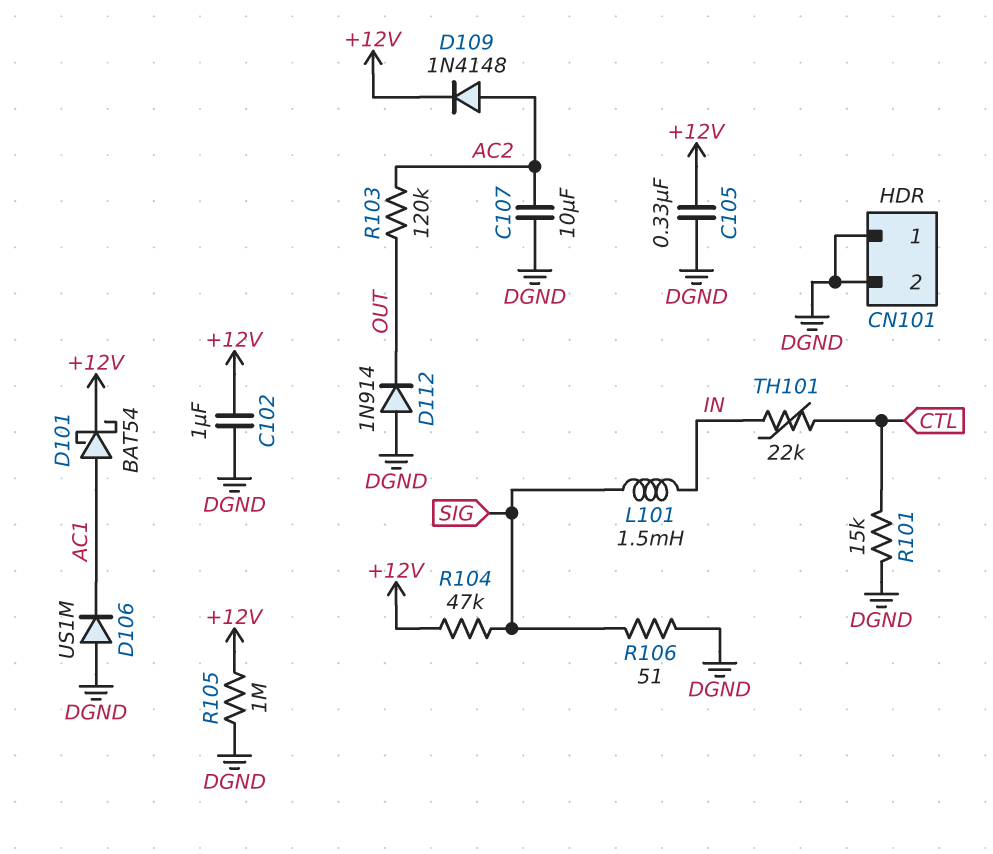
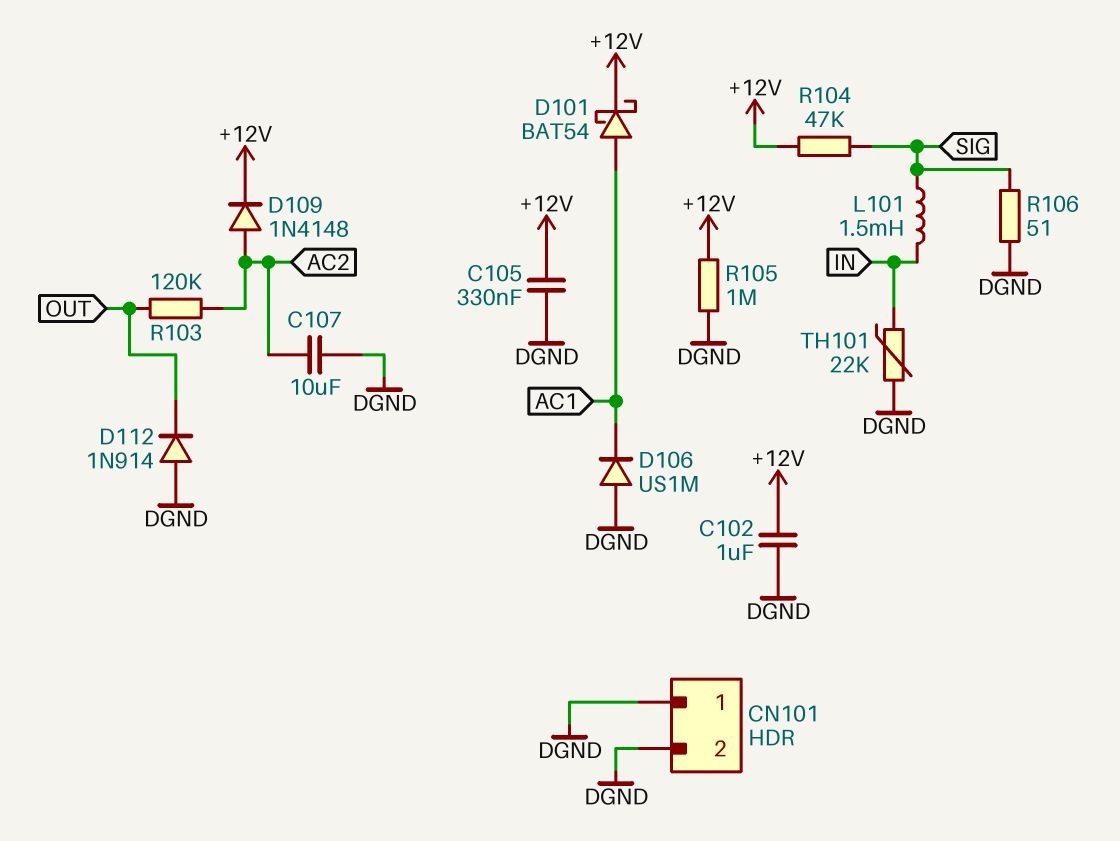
R101: 15k (CTL, DGND) -> none
TH101: 22k (CTL, IN) -> 22k (DGND, IN)

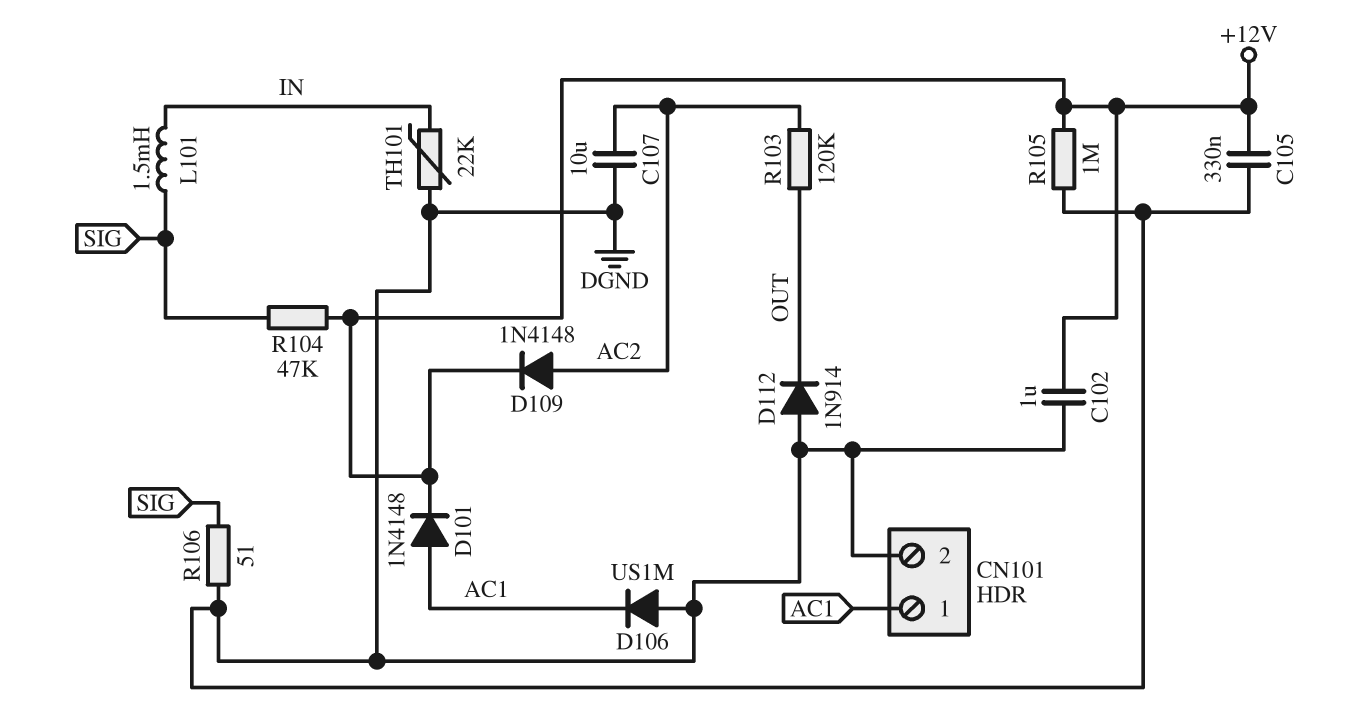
CN101 pin 1: DGND -> AC1
D101: schottky BAT54 (A AC1, K +12V) -> diode 1N4148 (A AC1, K +12V)

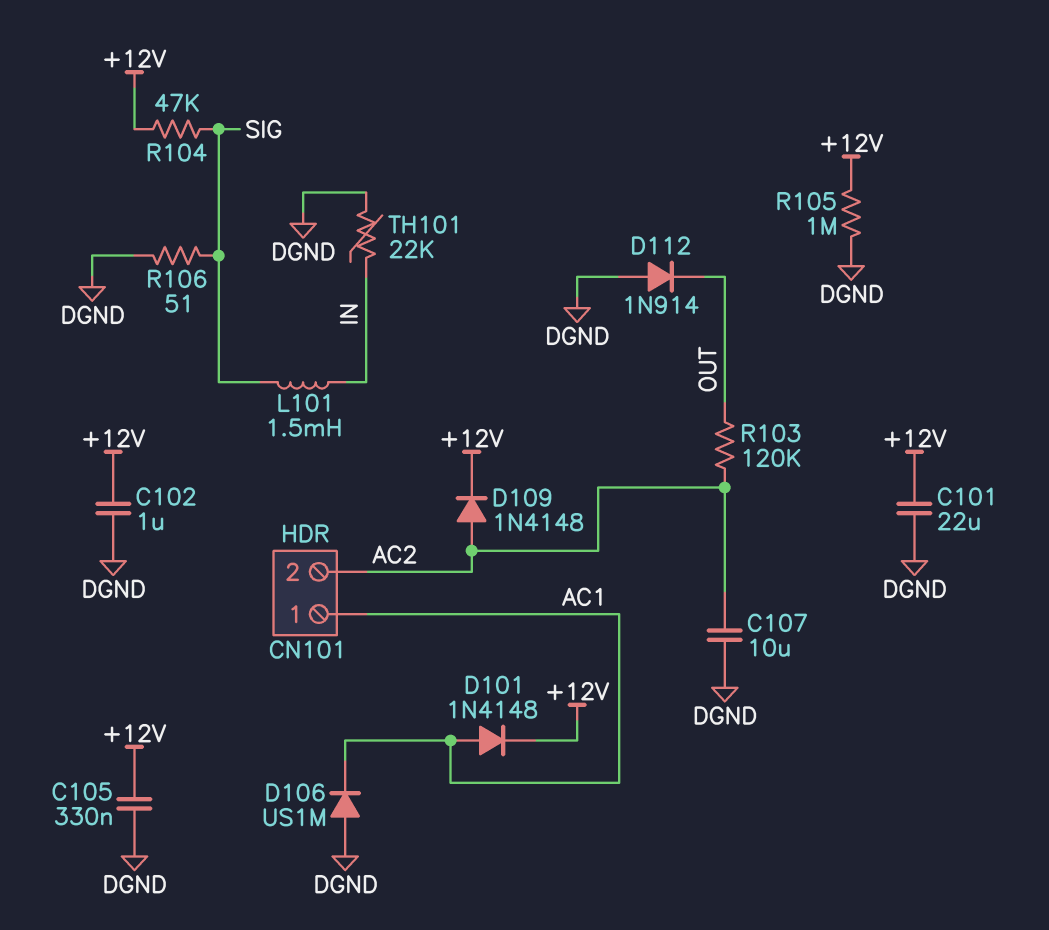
C101: none -> 22uF (+12V, DGND)
CN101 pin 2: DGND -> AC2

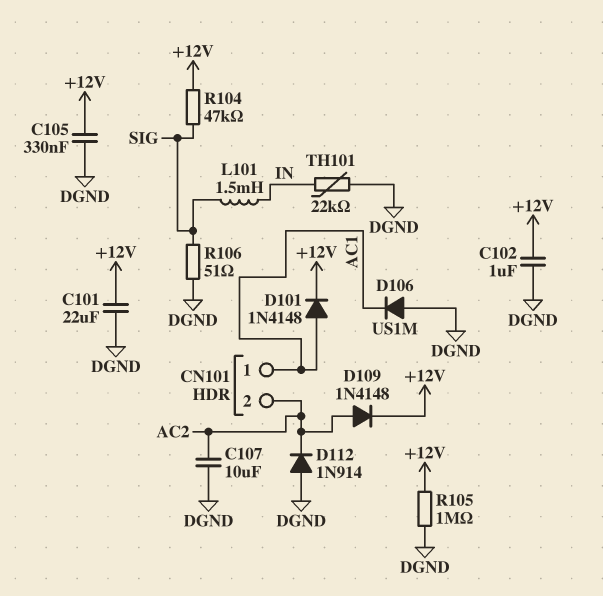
D112: diode 1N914 (A DGND, K OUT) -> diode 1N914 (A DGND, K AC2)
R103: 120k (AC2, OUT) -> none

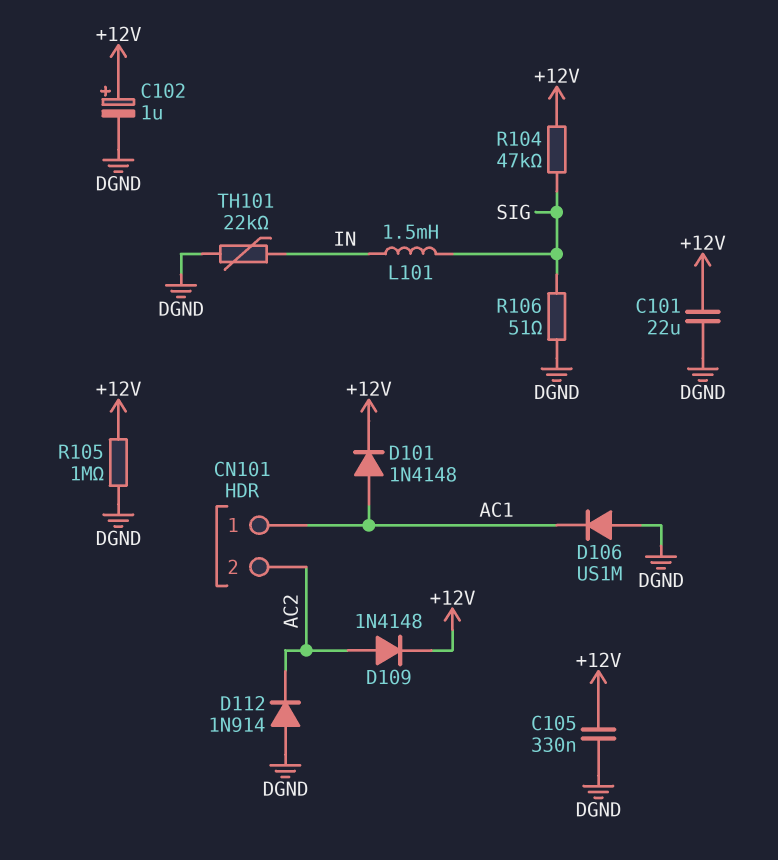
C102: 1uF (+12V, DGND) -> 1uF (plus +12V, minus DGND)
C107: 10uF (AC2, DGND) -> none

